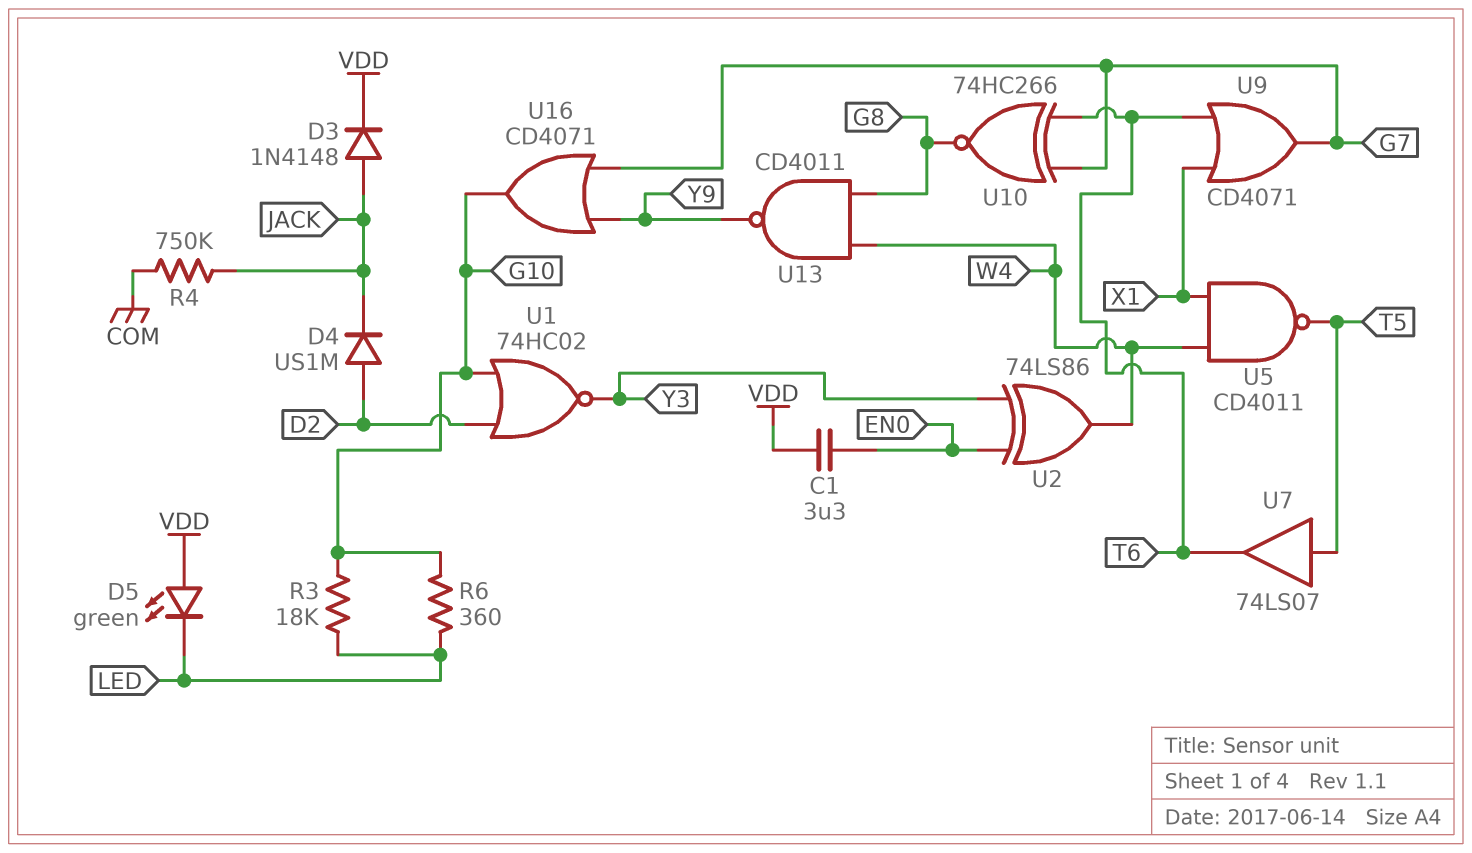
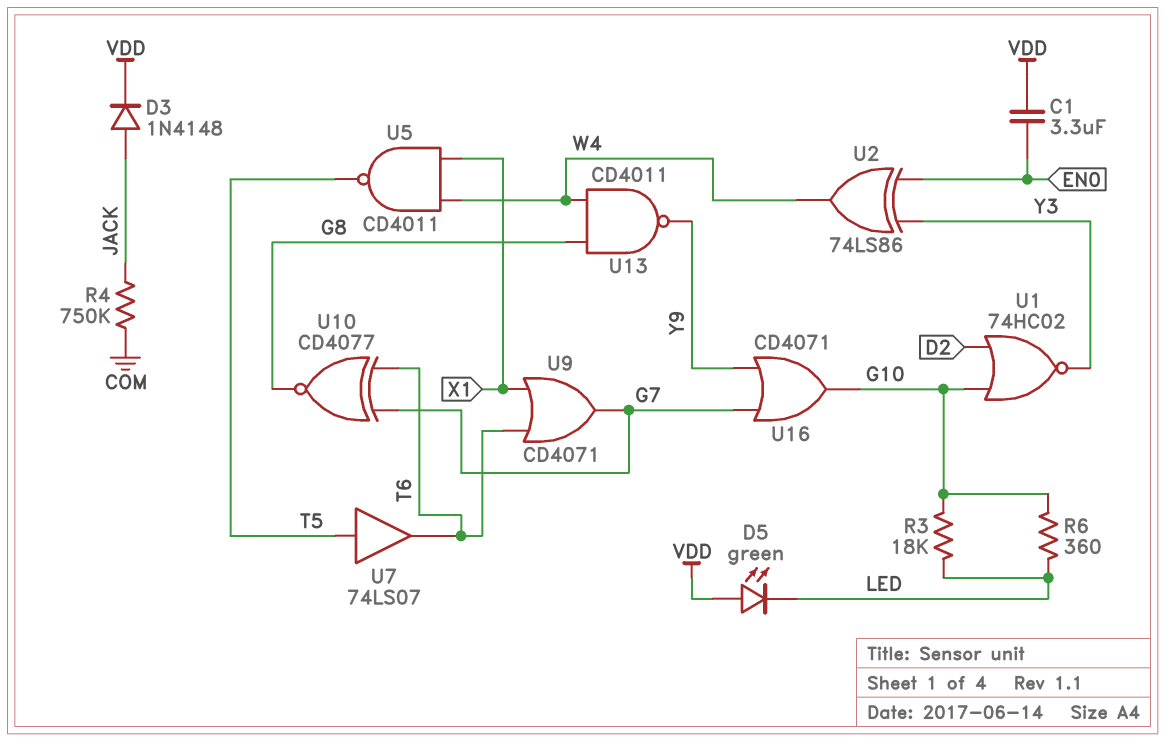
D4: diode US1M (A D2, K JACK) -> none
U10: XNOR 74HC266 (in G7, in T6, out G8) -> XNOR CD4077 (in G7, in T6, out G8)

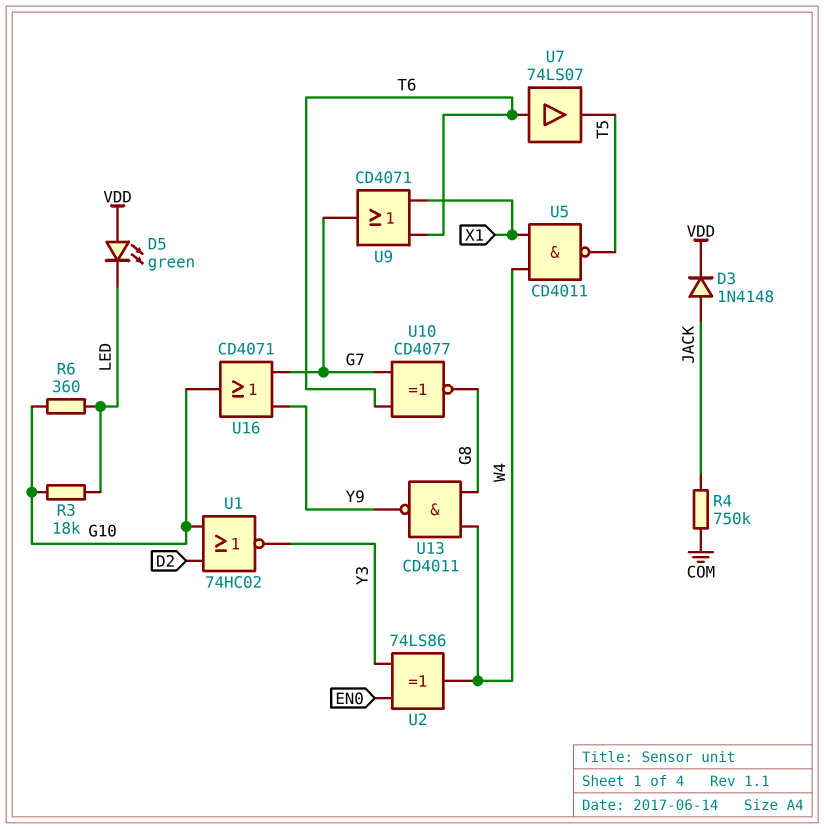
C1: 3.3uF (EN0, VDD) -> none
U7: buffer 74LS07 (in T5, out T6) -> buffer 74LS07 (in T6, out T5)

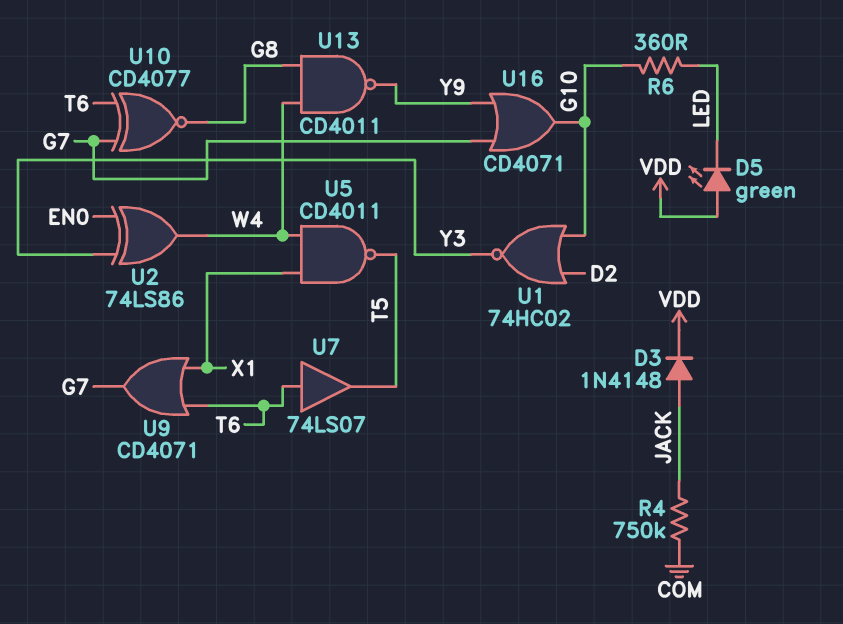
R3: 18k (G10, LED) -> none

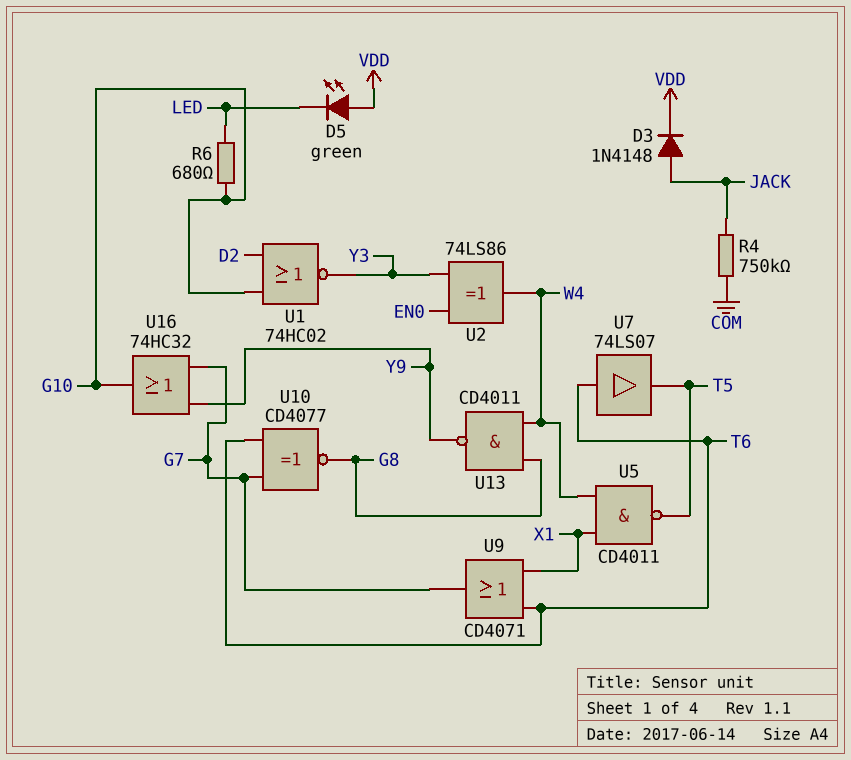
R6: 360 (G10, LED) -> 680 (G10, LED)
U16: OR CD4071 (in G7, in Y9, out G10) -> OR 74HC32 (in G7, in Y9, out G10)

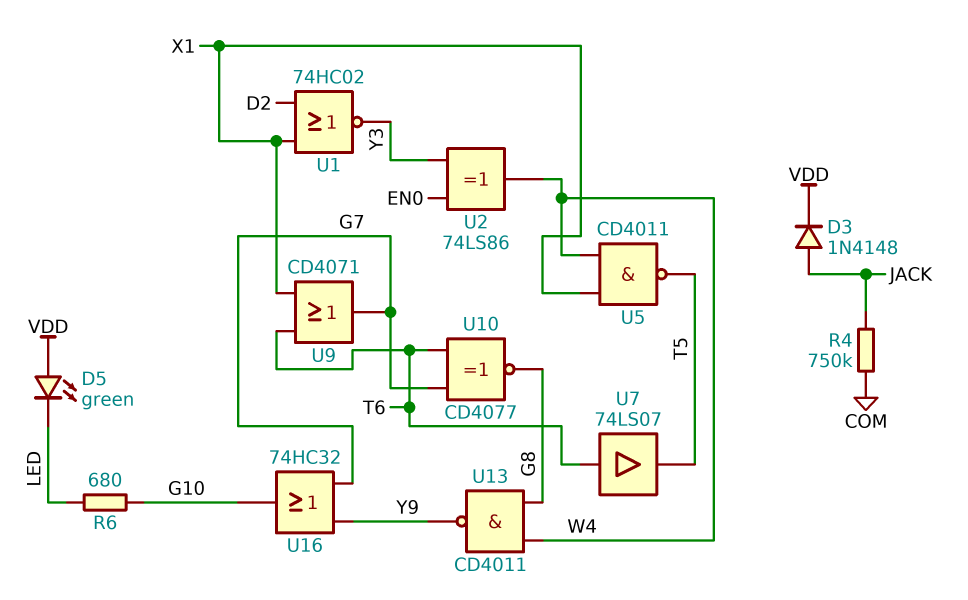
U1: NOR 74HC02 (in D2, in G10, out Y3) -> NOR 74HC02 (in D2, in X1, out Y3)

